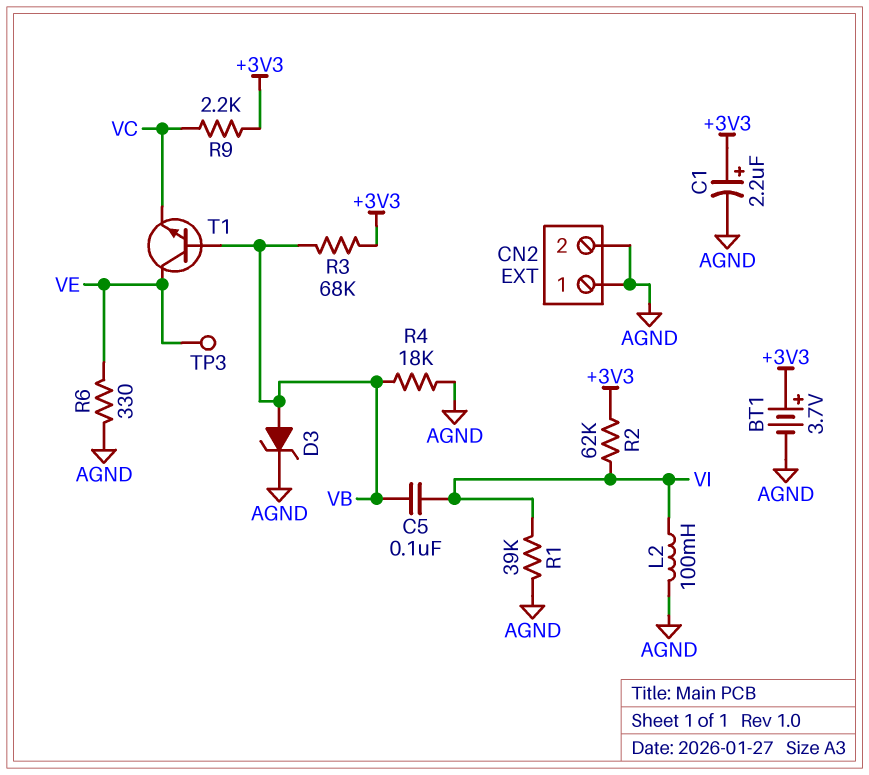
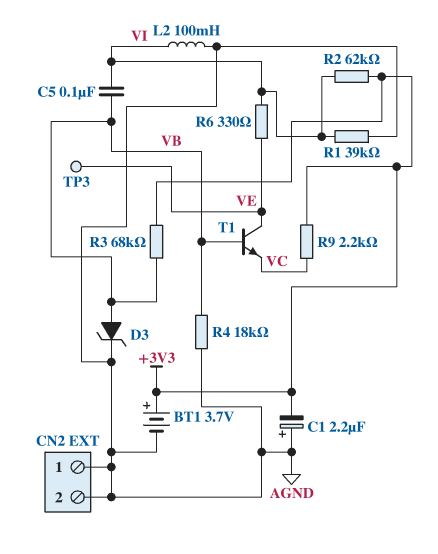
C1: 2.2uF (plus +3V3, minus AGND) -> 2.2uF (plus AGND, minus +3V3)
R6: 330 (AGND, VE) -> 330 (VE, VI)

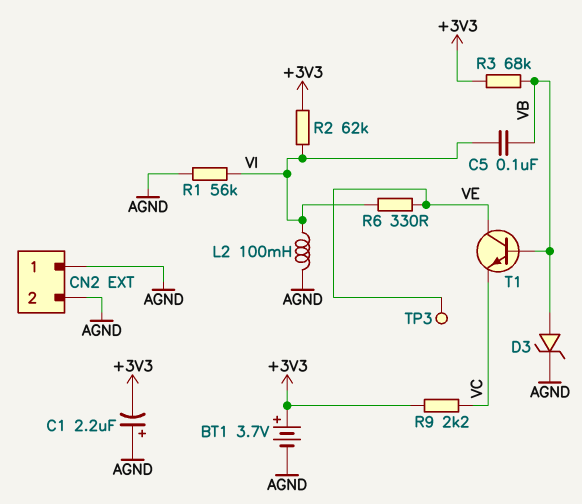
R1: 39k (AGND, VI) -> 56k (AGND, VI)
R4: 18k (AGND, VB) -> none

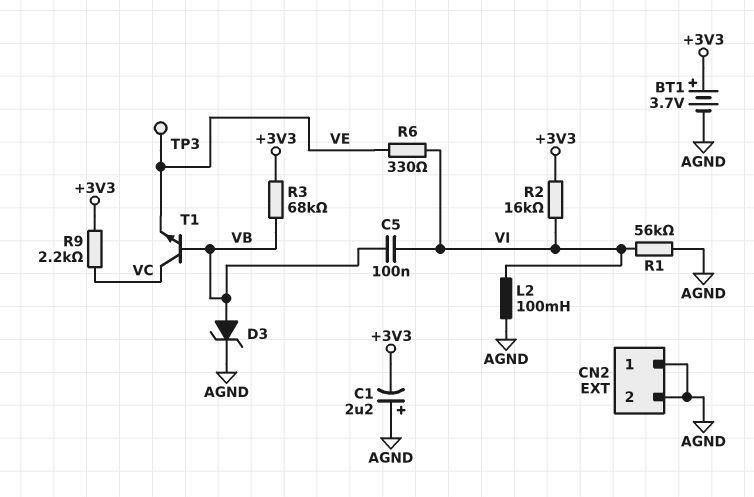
R2: 62k (+3V3, VI) -> 16k (+3V3, VI)
T1: NPN (B VB, C VE, E VC) -> NPN (B VB, C VC, E VE)

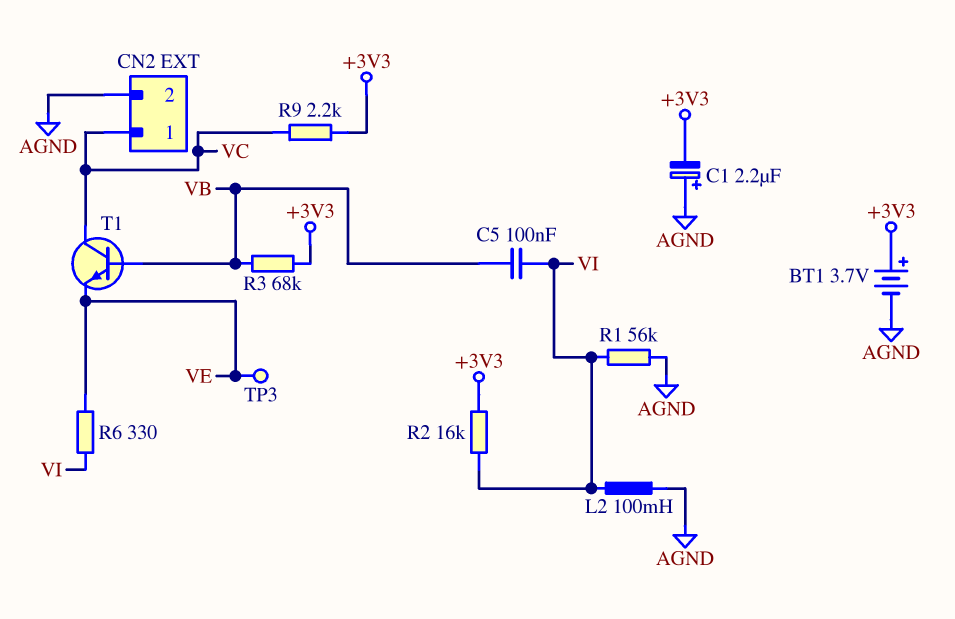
CN2 pin 1: AGND -> VC
D3: zener (A VB, K AGND) -> none

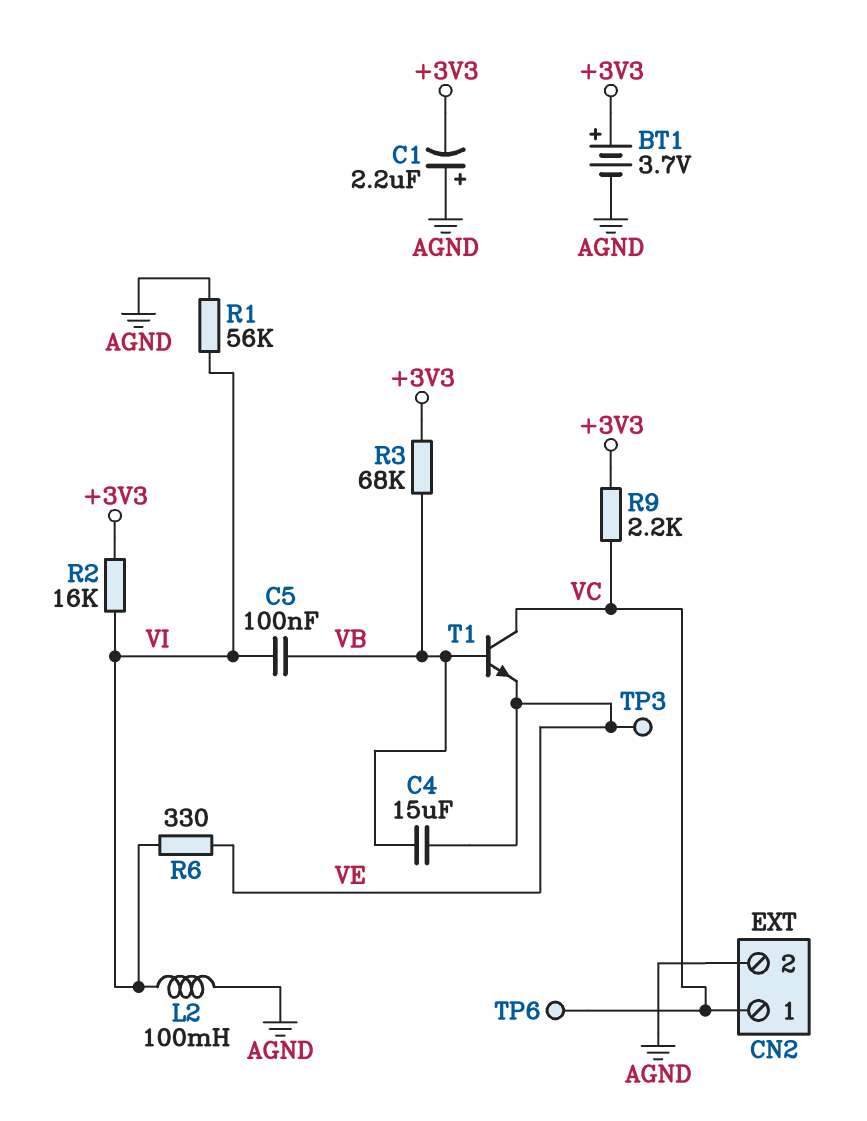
C4: none -> 15uF (VB, VE)
TP6: none -> test point (VC)

